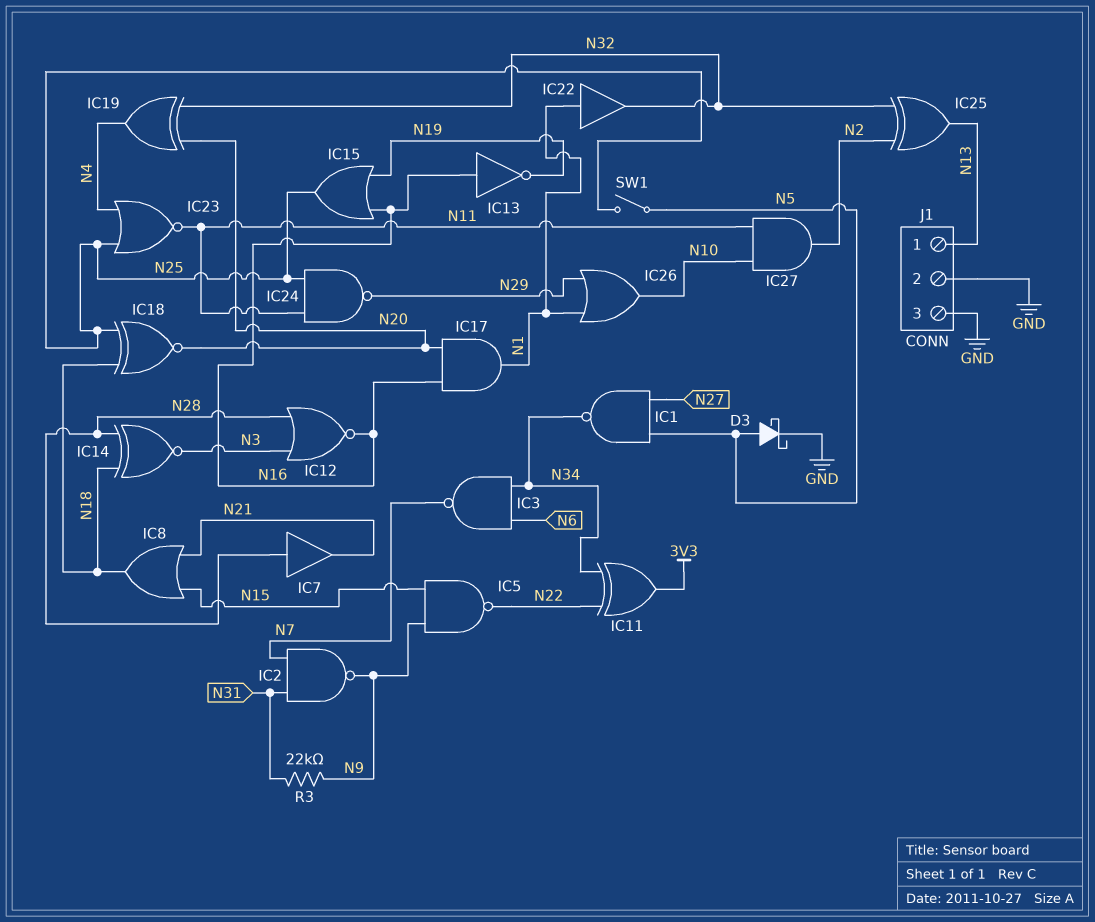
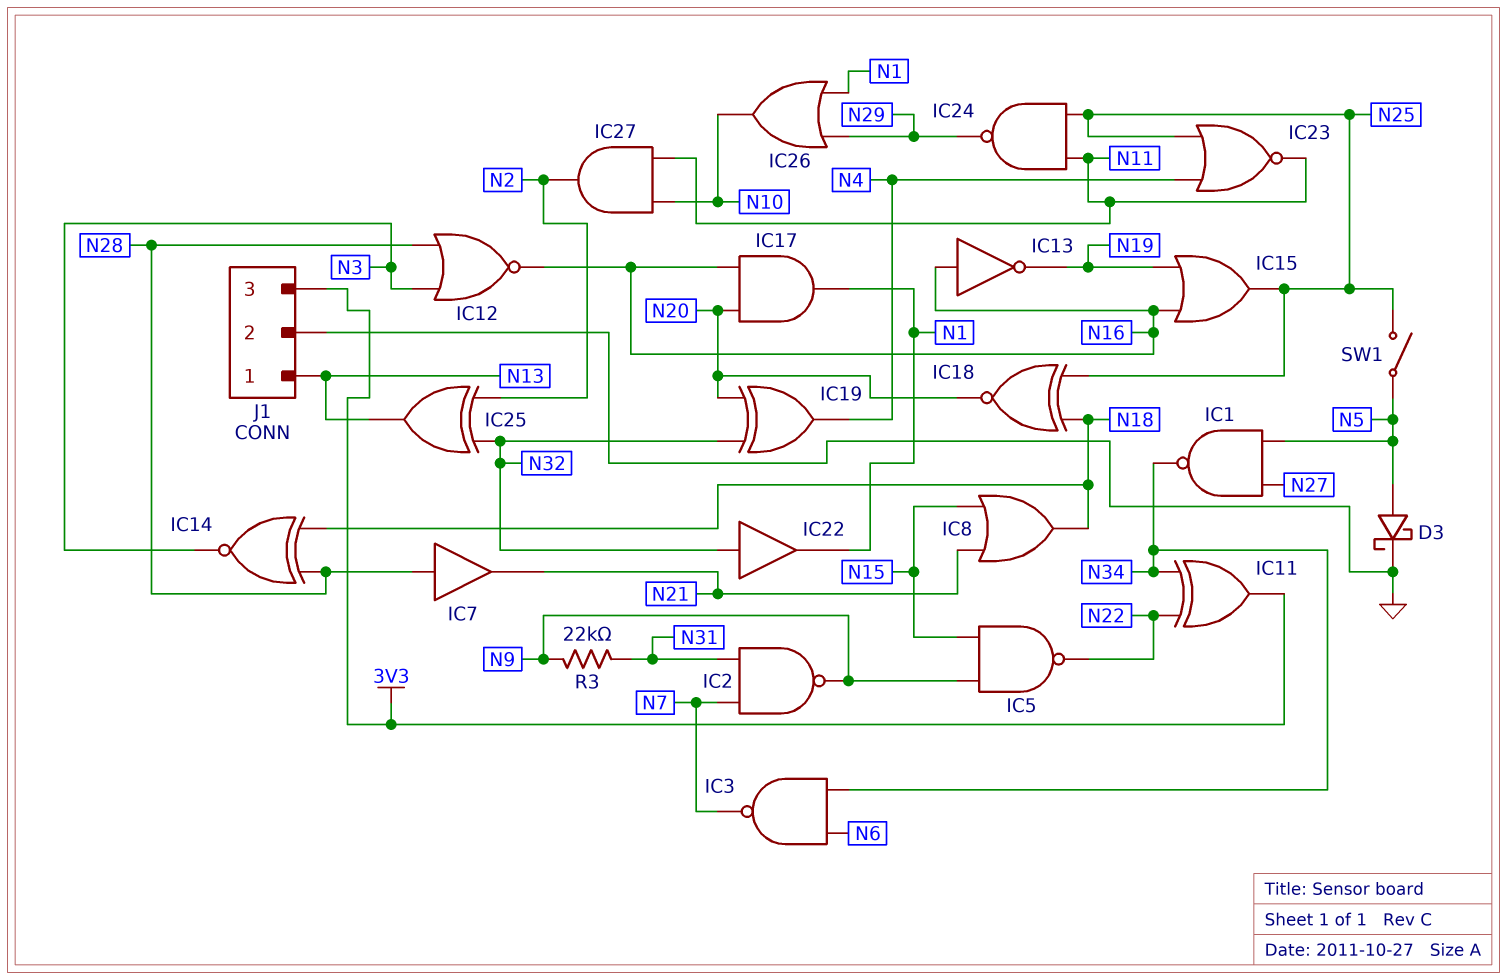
IC22: buffer (in N1, out N32) -> buffer (in N32, out N1)
J1 pin 3: GND -> 3V3

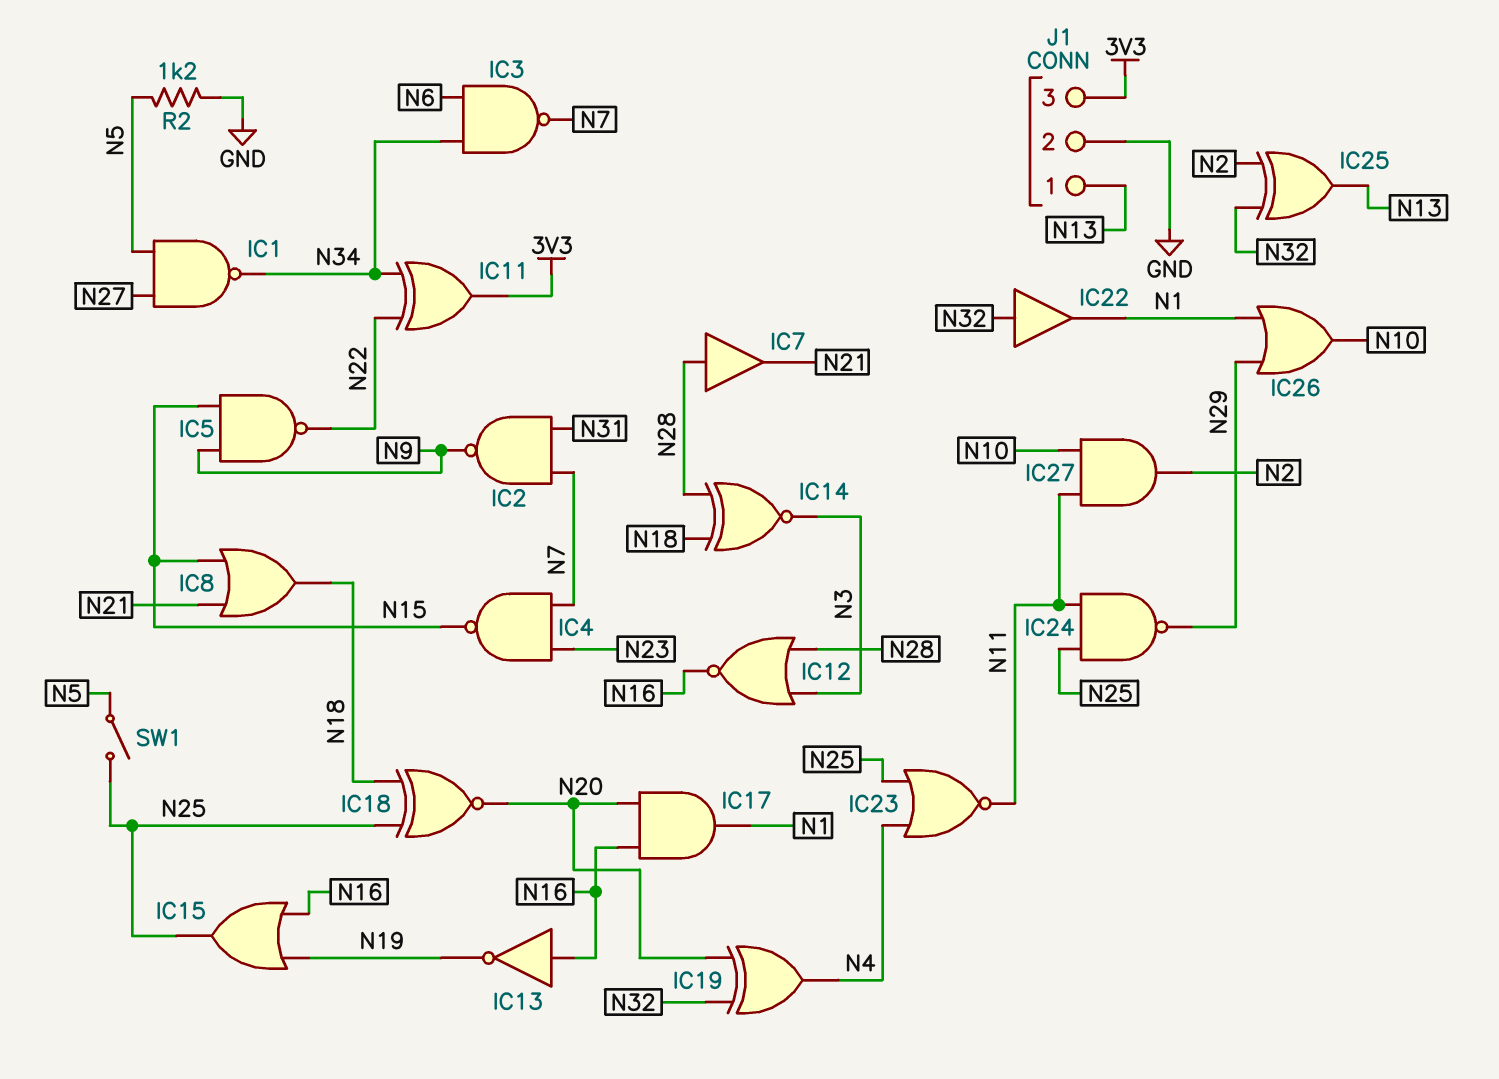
D3: schottky (A N5, K GND) -> none
IC4: none -> NAND (in N7, in N23, out N15)
R2: none -> 1.2k (GND, N5)
R3: 22k (N9, N31) -> none

